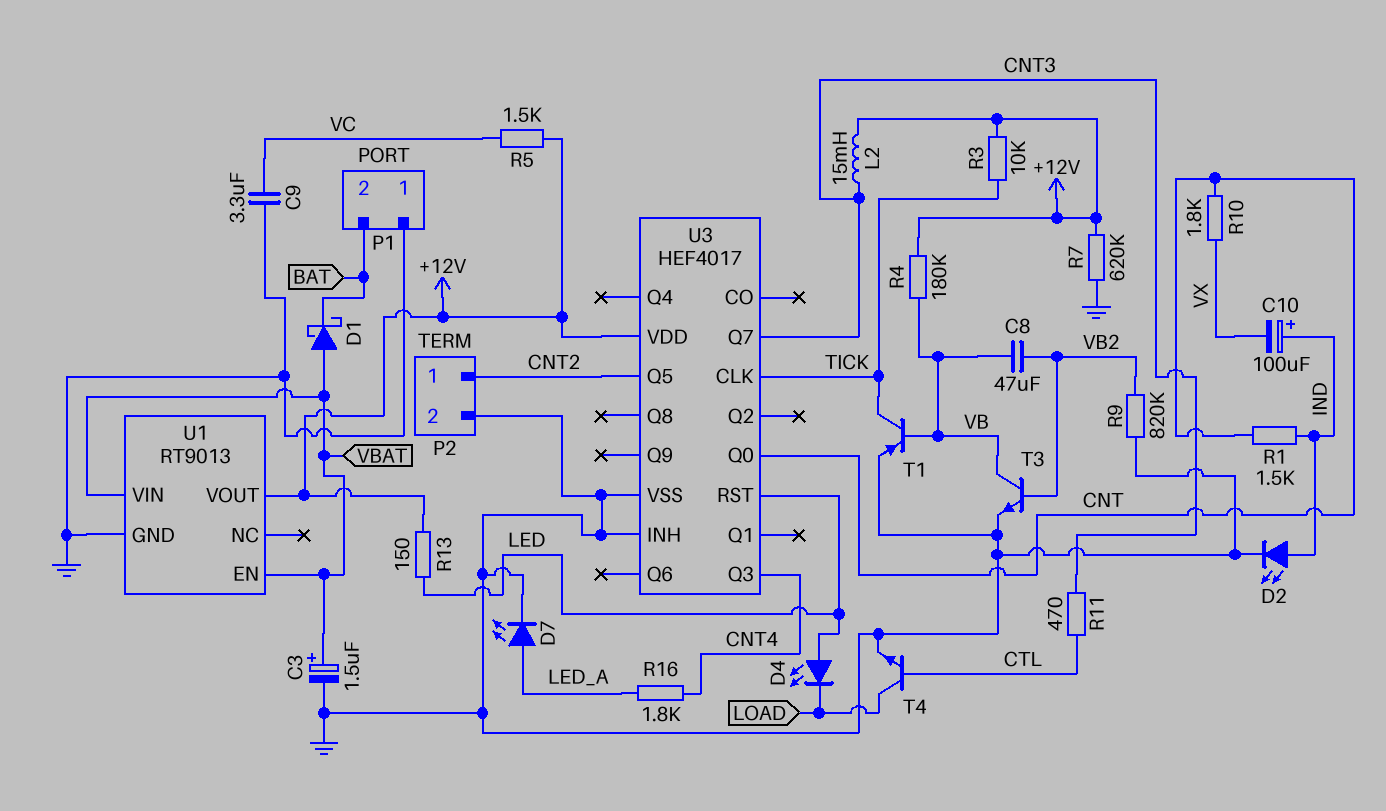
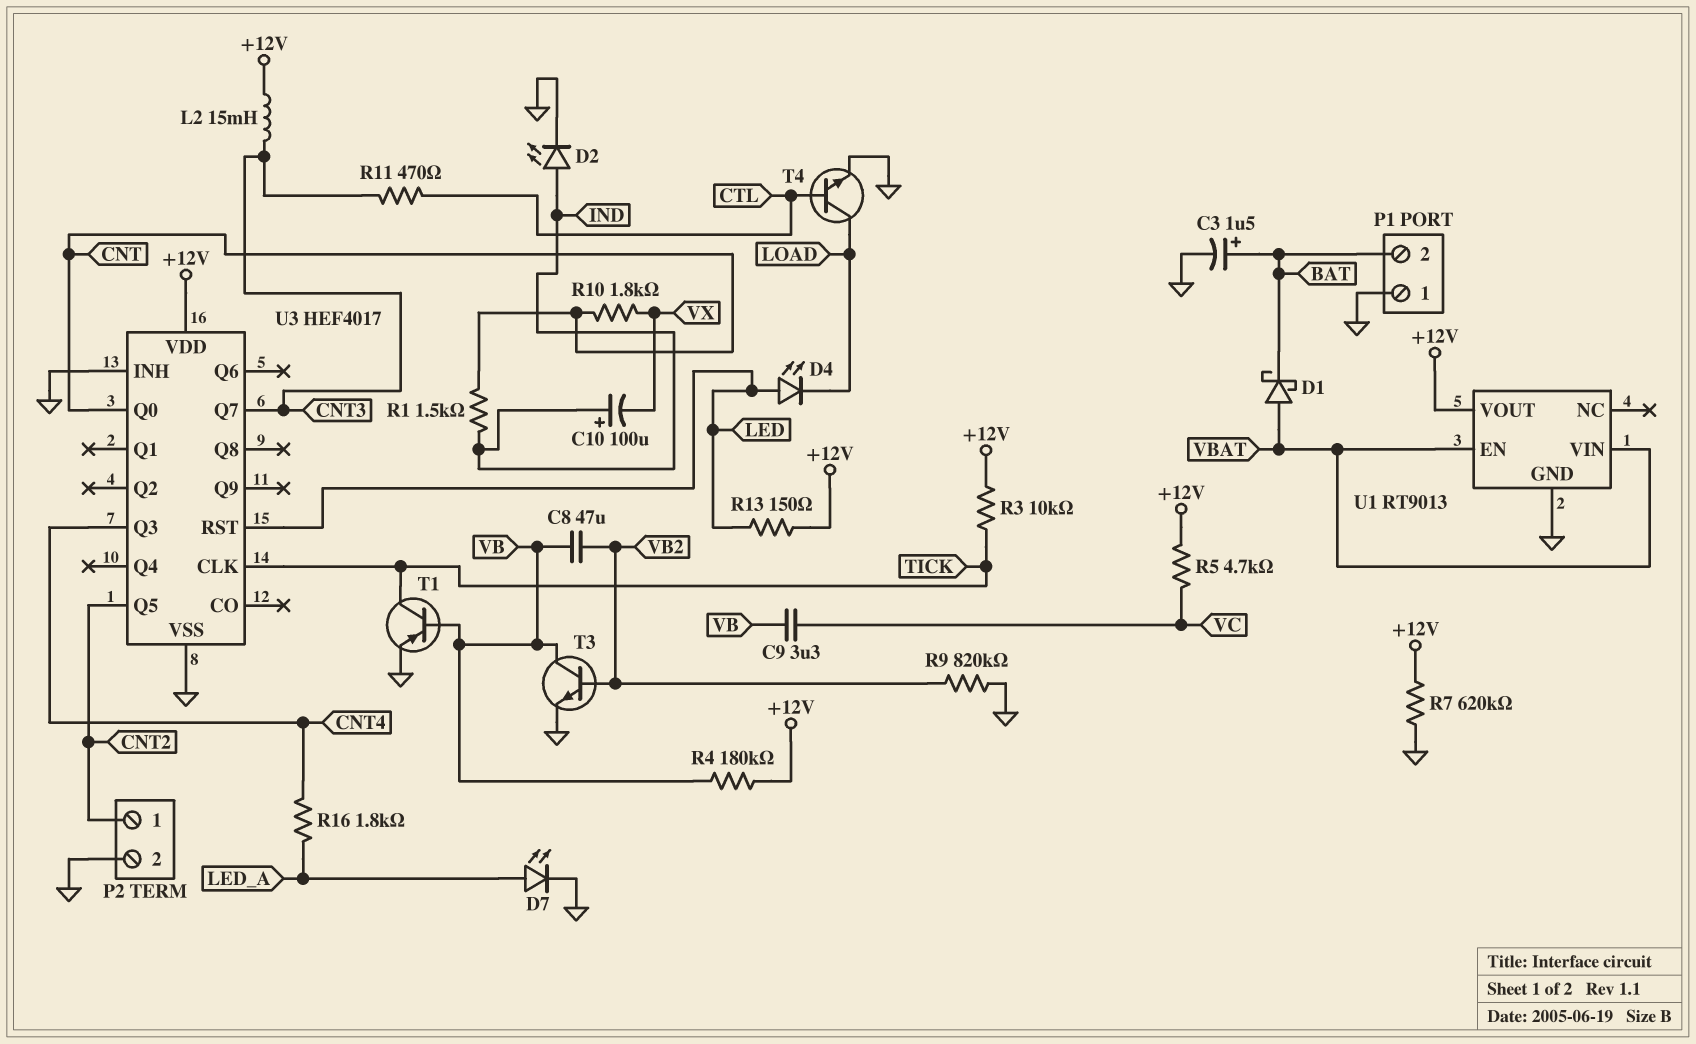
C3: 1.5uF (plus VBAT, minus GND) -> 1.5uF (plus BAT, minus GND)
C9: 3.3uF (GND, VC) -> 3.3uF (VB, VC)
R5: 1.5k (+12V, VC) -> 4.7k (+12V, VC)

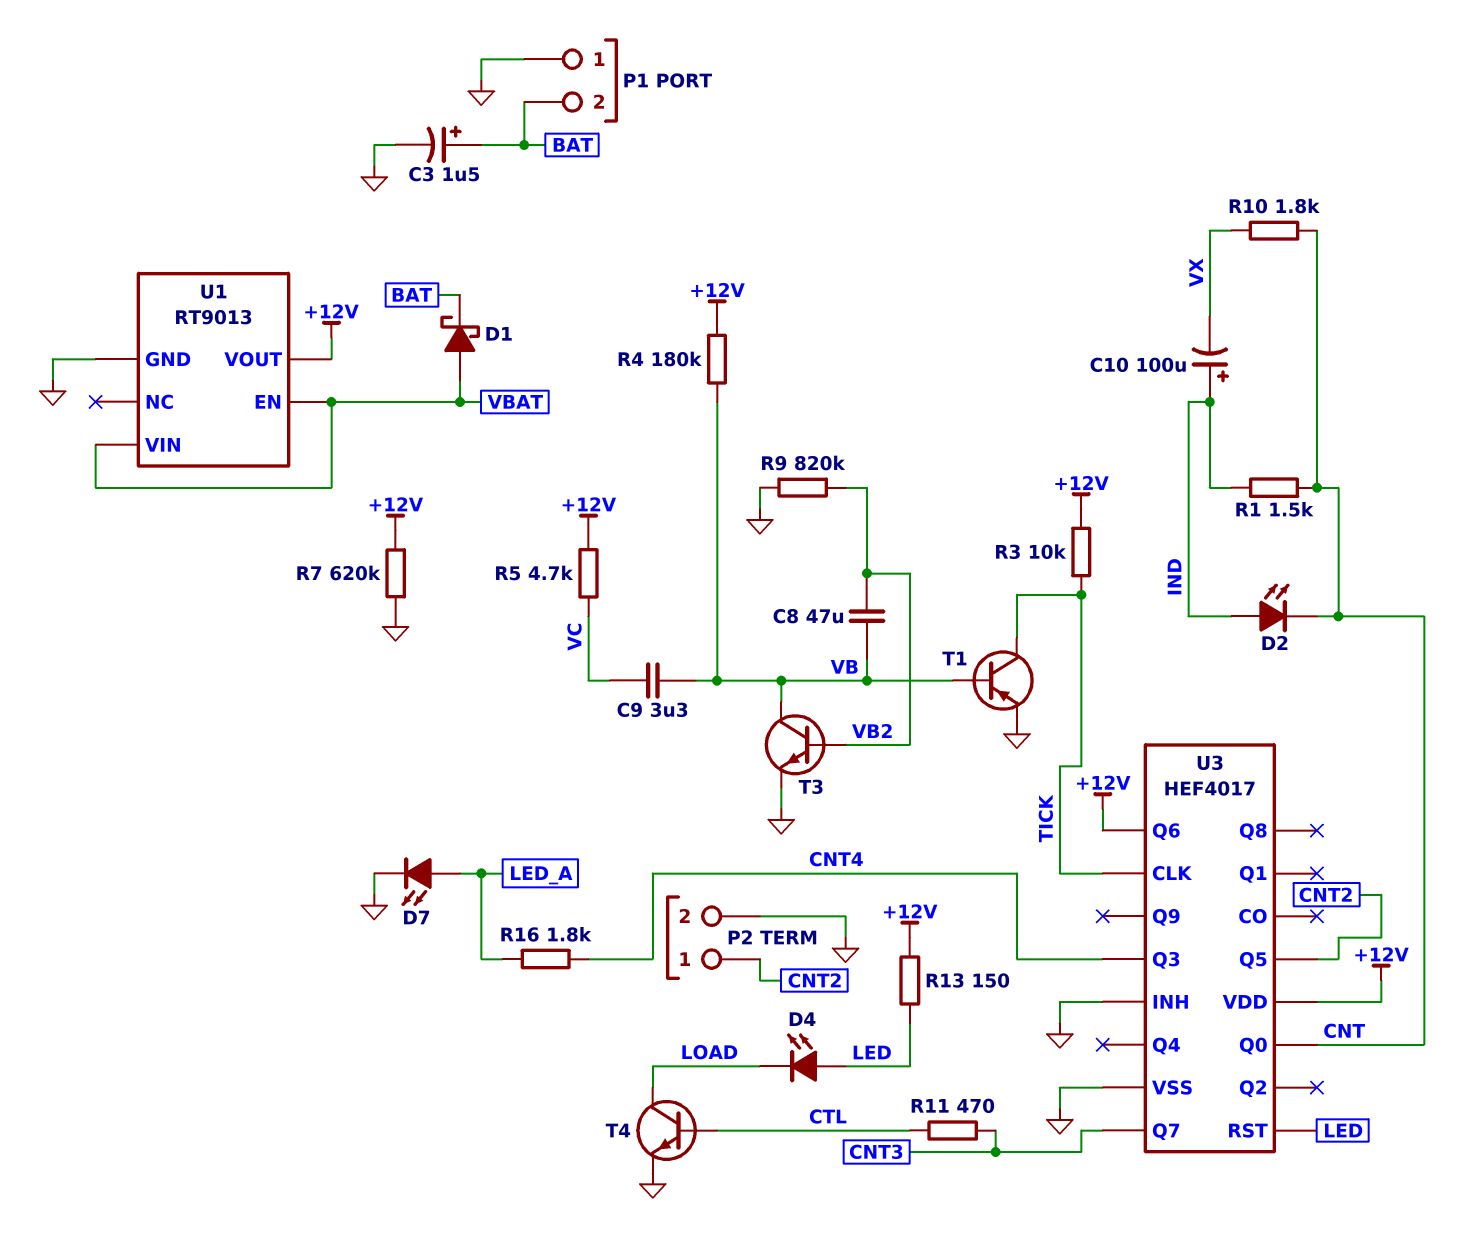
D2: LED (A IND, K GND) -> LED (A IND, K CNT)
L2: 15mH (+12V, CNT3) -> none
U3 pin Q6: none -> +12V

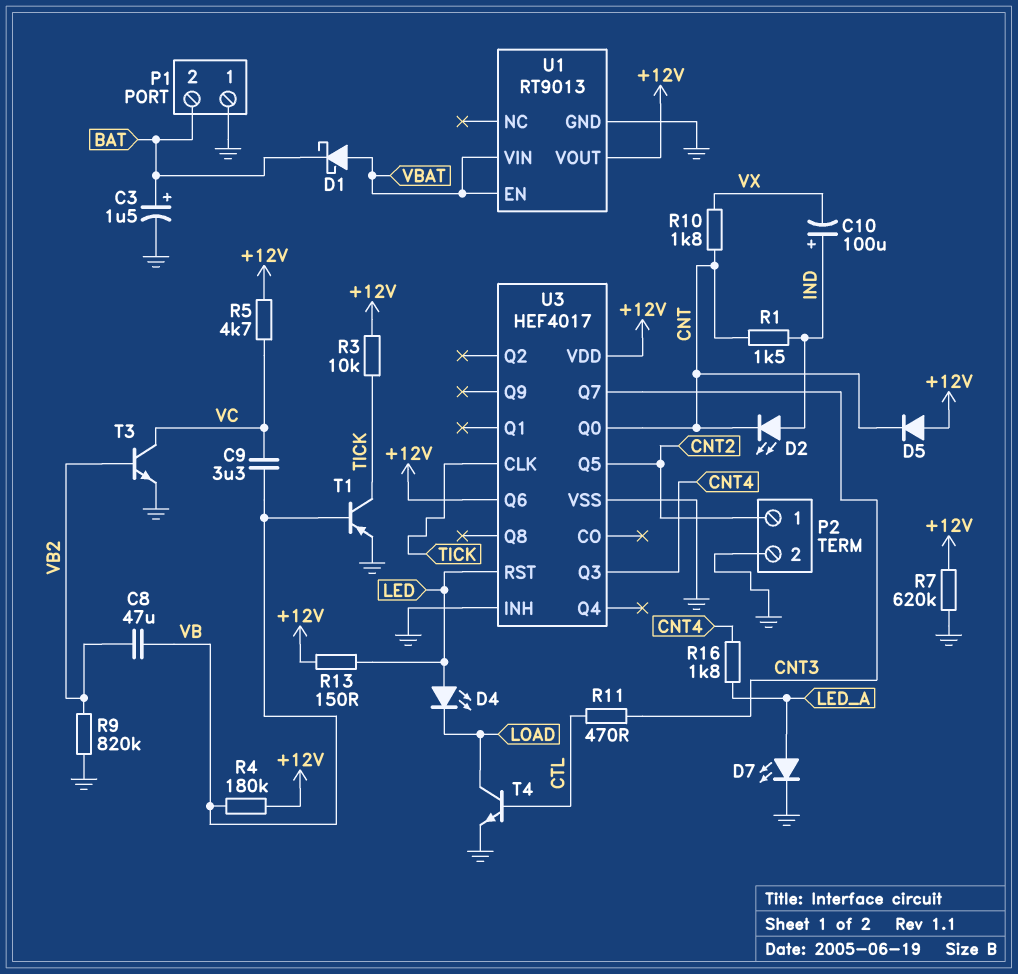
D5: none -> diode (A +12V, K CNT)
T3: NPN (B VB2, C VB, E GND) -> NPN (B VB2, C VC, E GND)

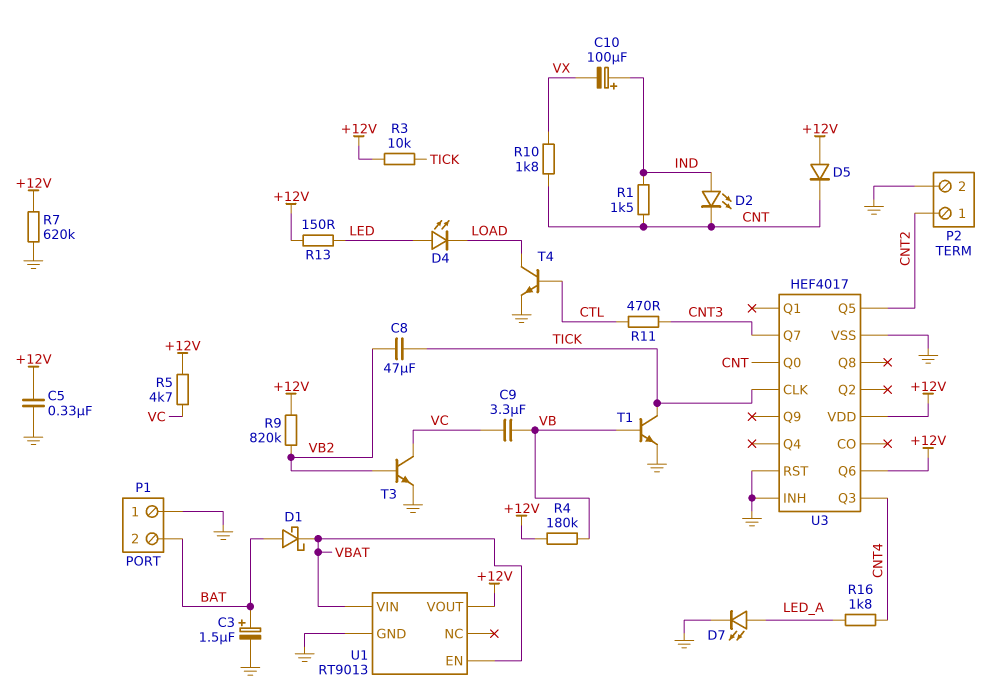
C5: none -> 330nF (+12V, GND)
C8: 47uF (VB, VB2) -> 47uF (TICK, VB2)
D1: schottky (A VBAT, K BAT) -> schottky (A BAT, K VBAT)
R9: 820k (GND, VB2) -> 820k (+12V, VB2)
T1: PNP (B VB, C TICK, E GND) -> NPN (B VB, C TICK, E GND)
U3 pin RST: LED -> GND

